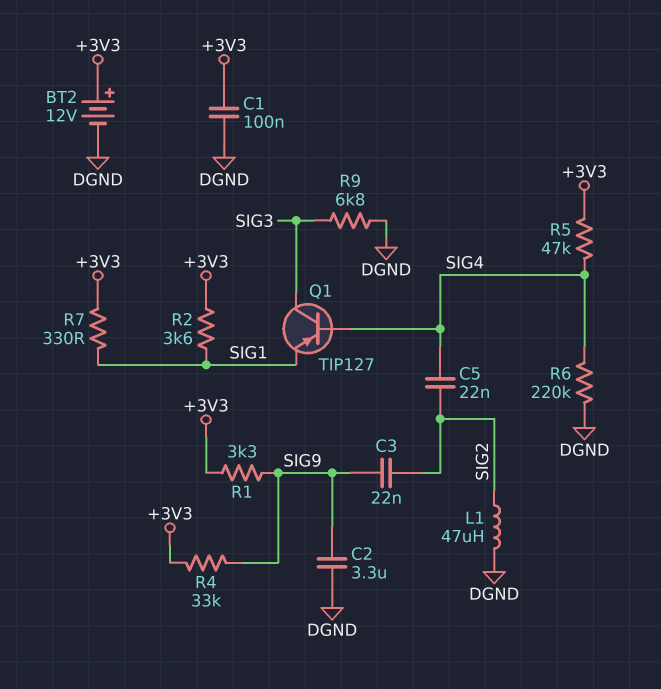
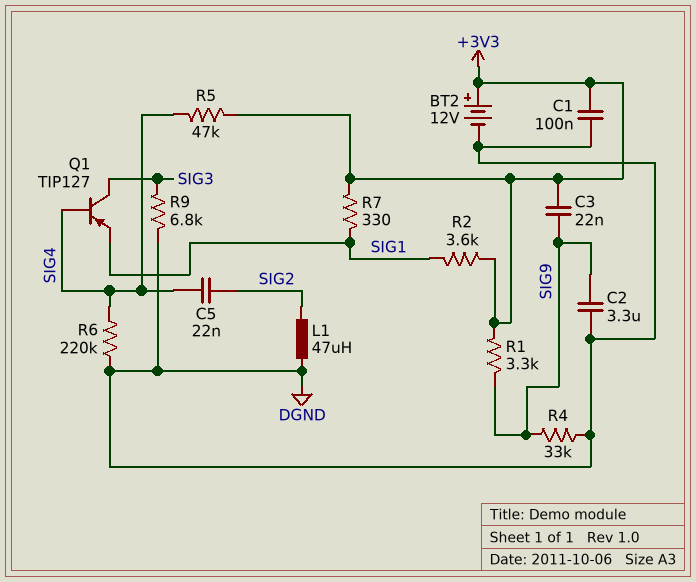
C3: 22nF (SIG2, SIG9) -> 22nF (+3V3, SIG9)
R4: 33k (+3V3, SIG9) -> 33k (DGND, SIG9)

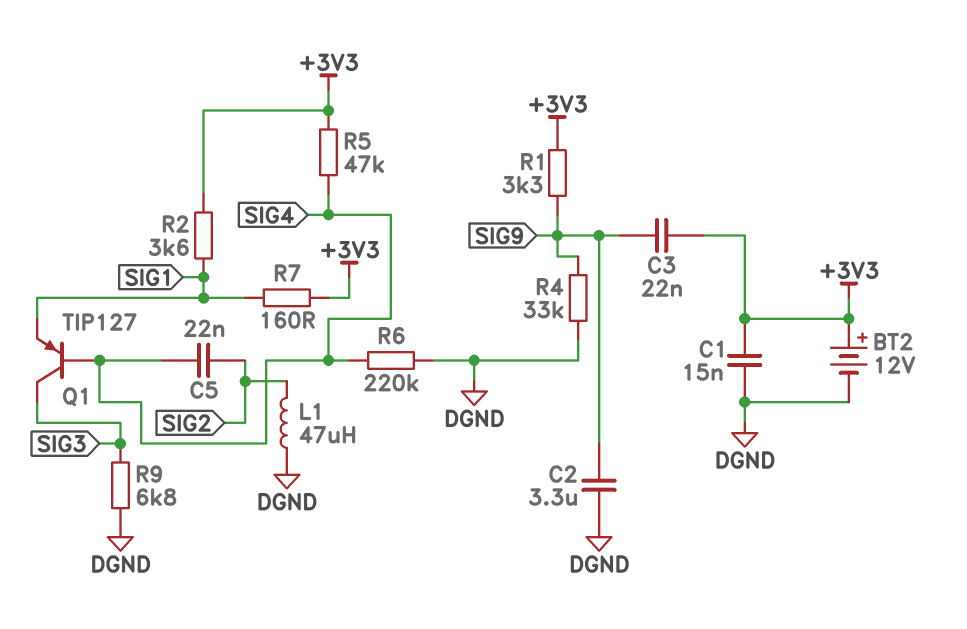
C1: 100nF (+3V3, DGND) -> 15nF (+3V3, DGND)
R7: 330 (+3V3, SIG1) -> 160 (+3V3, SIG1)

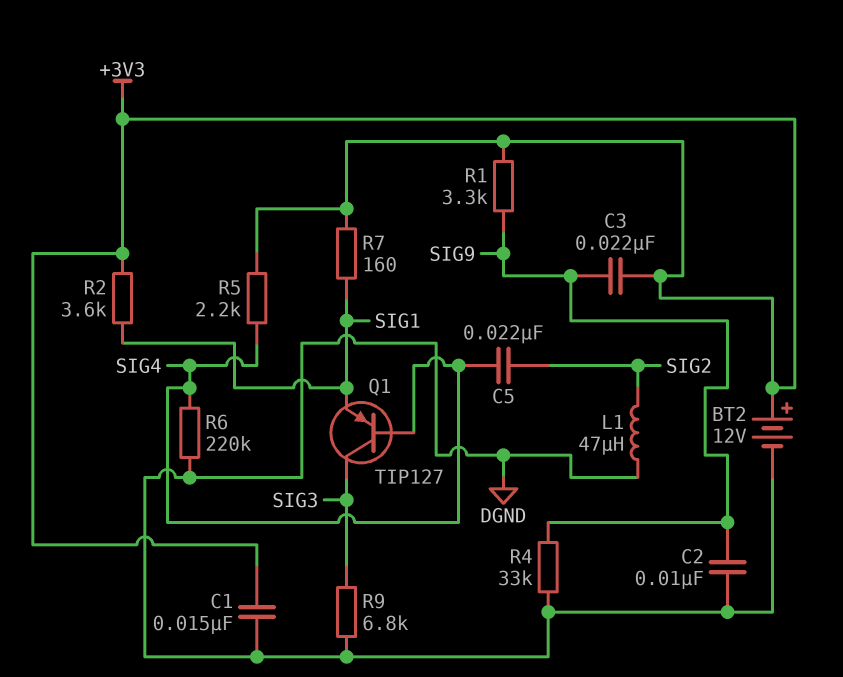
C2: 3.3uF (DGND, SIG9) -> 10nF (DGND, SIG9)
R5: 47k (+3V3, SIG4) -> 2.2k (+3V3, SIG4)

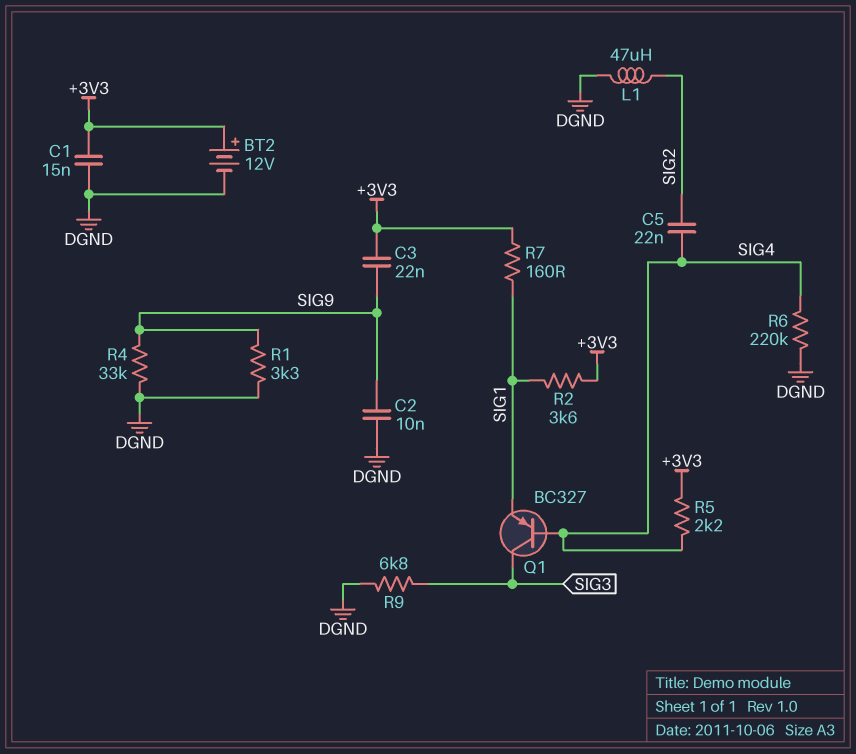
Q1: PNP TIP127 (B SIG4, C SIG3, E SIG1) -> PNP BC327 (B SIG4, C SIG3, E SIG1)
R1: 3.3k (+3V3, SIG9) -> 3.3k (DGND, SIG9)

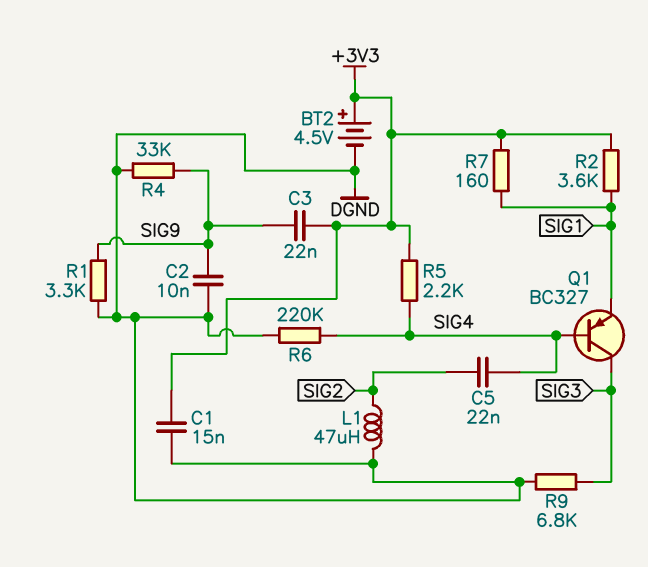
BT2: 12V (plus +3V3, minus DGND) -> 4.5V (plus +3V3, minus DGND)

